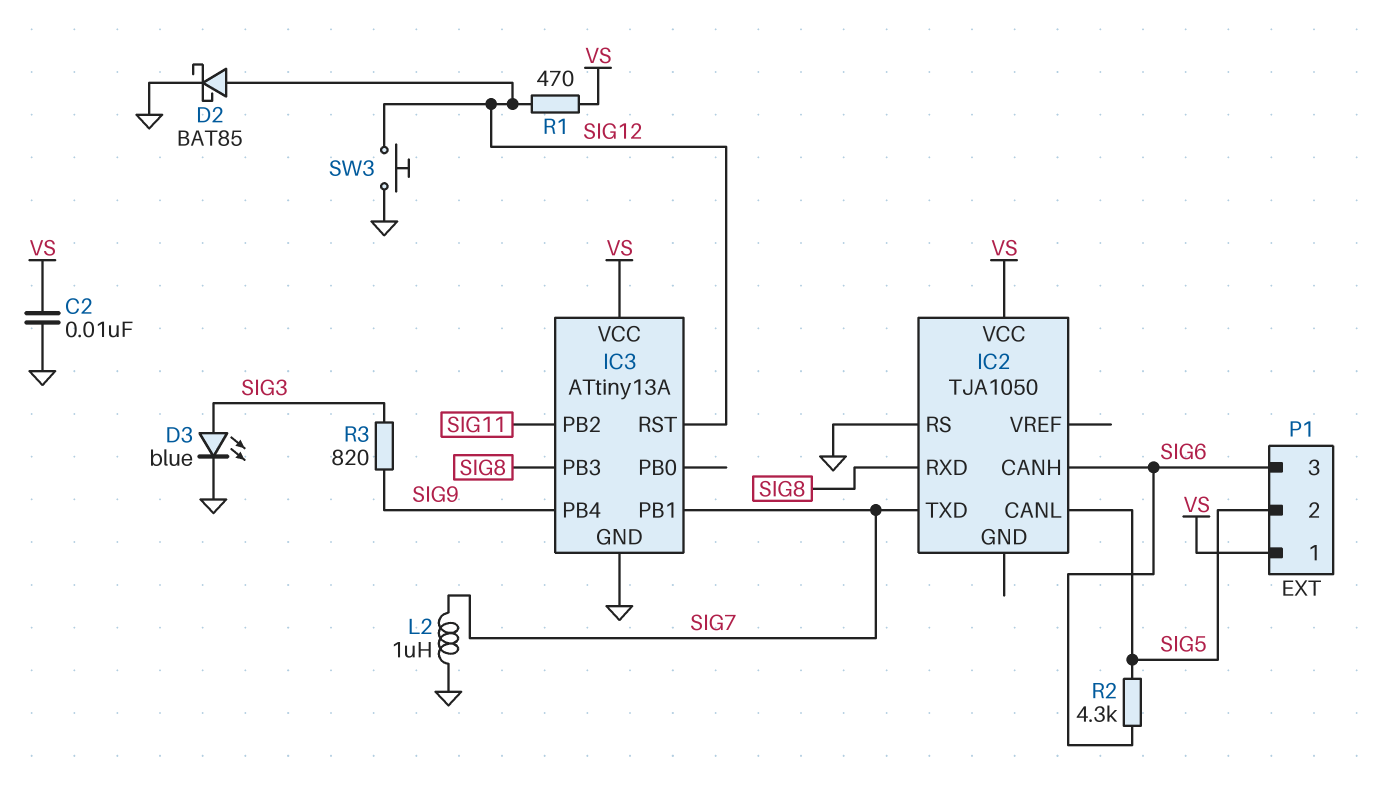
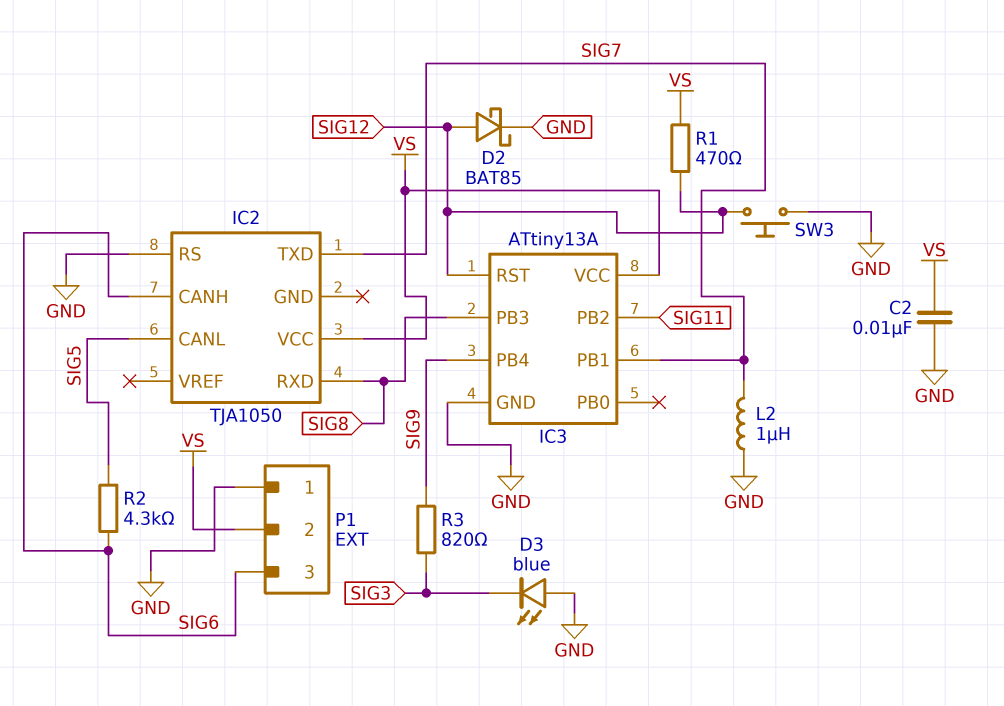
D3: LED blue (A SIG3, K GND) -> LED blue (A GND, K SIG3)
P1 pin 1: VS -> GND
P1 pin 2: SIG5 -> VS

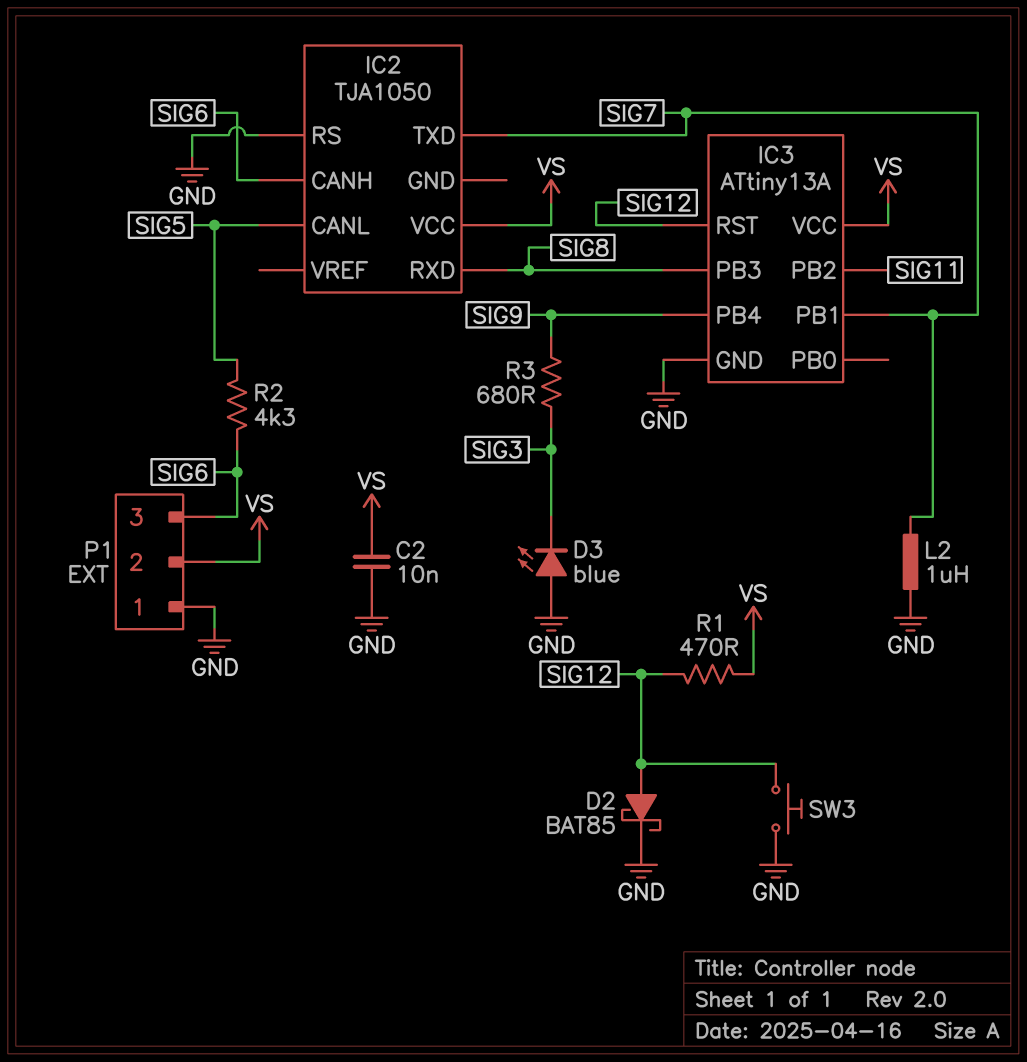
R3: 820 (SIG3, SIG9) -> 680 (SIG3, SIG9)

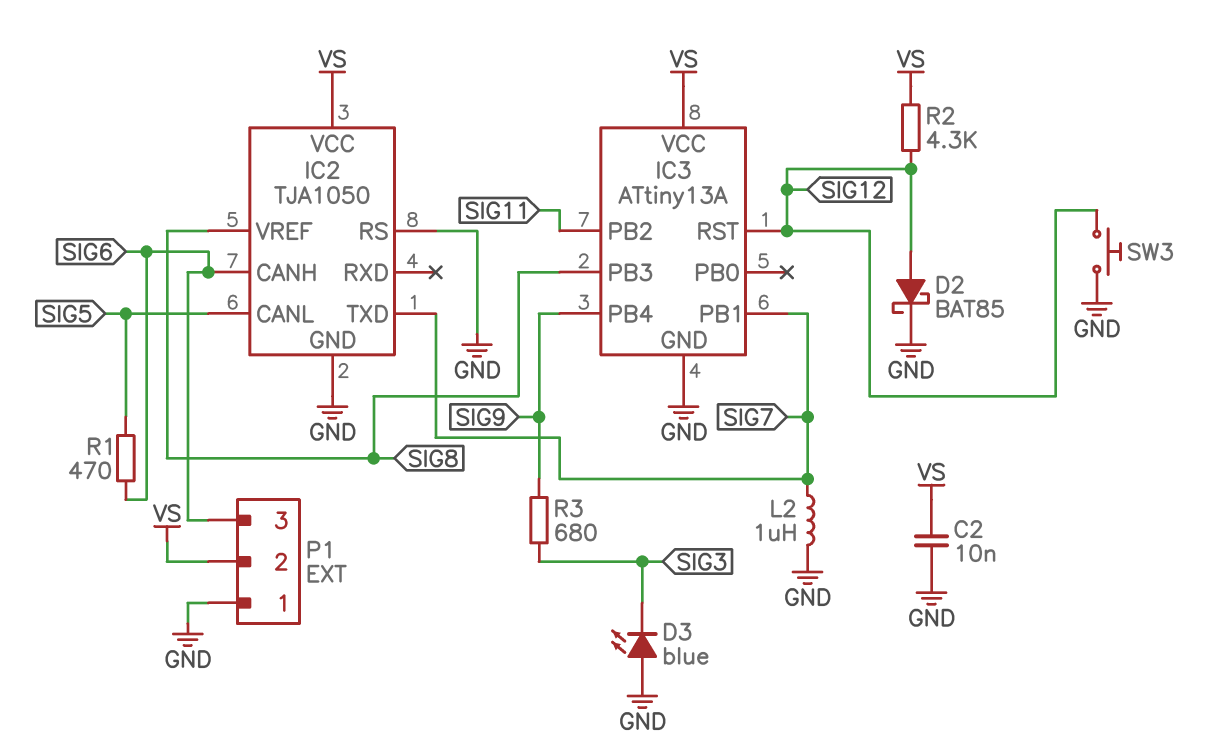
IC2 pin GND: none -> GND
IC2 pin RXD: SIG8 -> none
IC2 pin VREF: none -> SIG8
R1: 470 (SIG12, VS) -> 470 (SIG5, SIG6)
R2: 4.3k (SIG5, SIG6) -> 4.3k (SIG12, VS)

